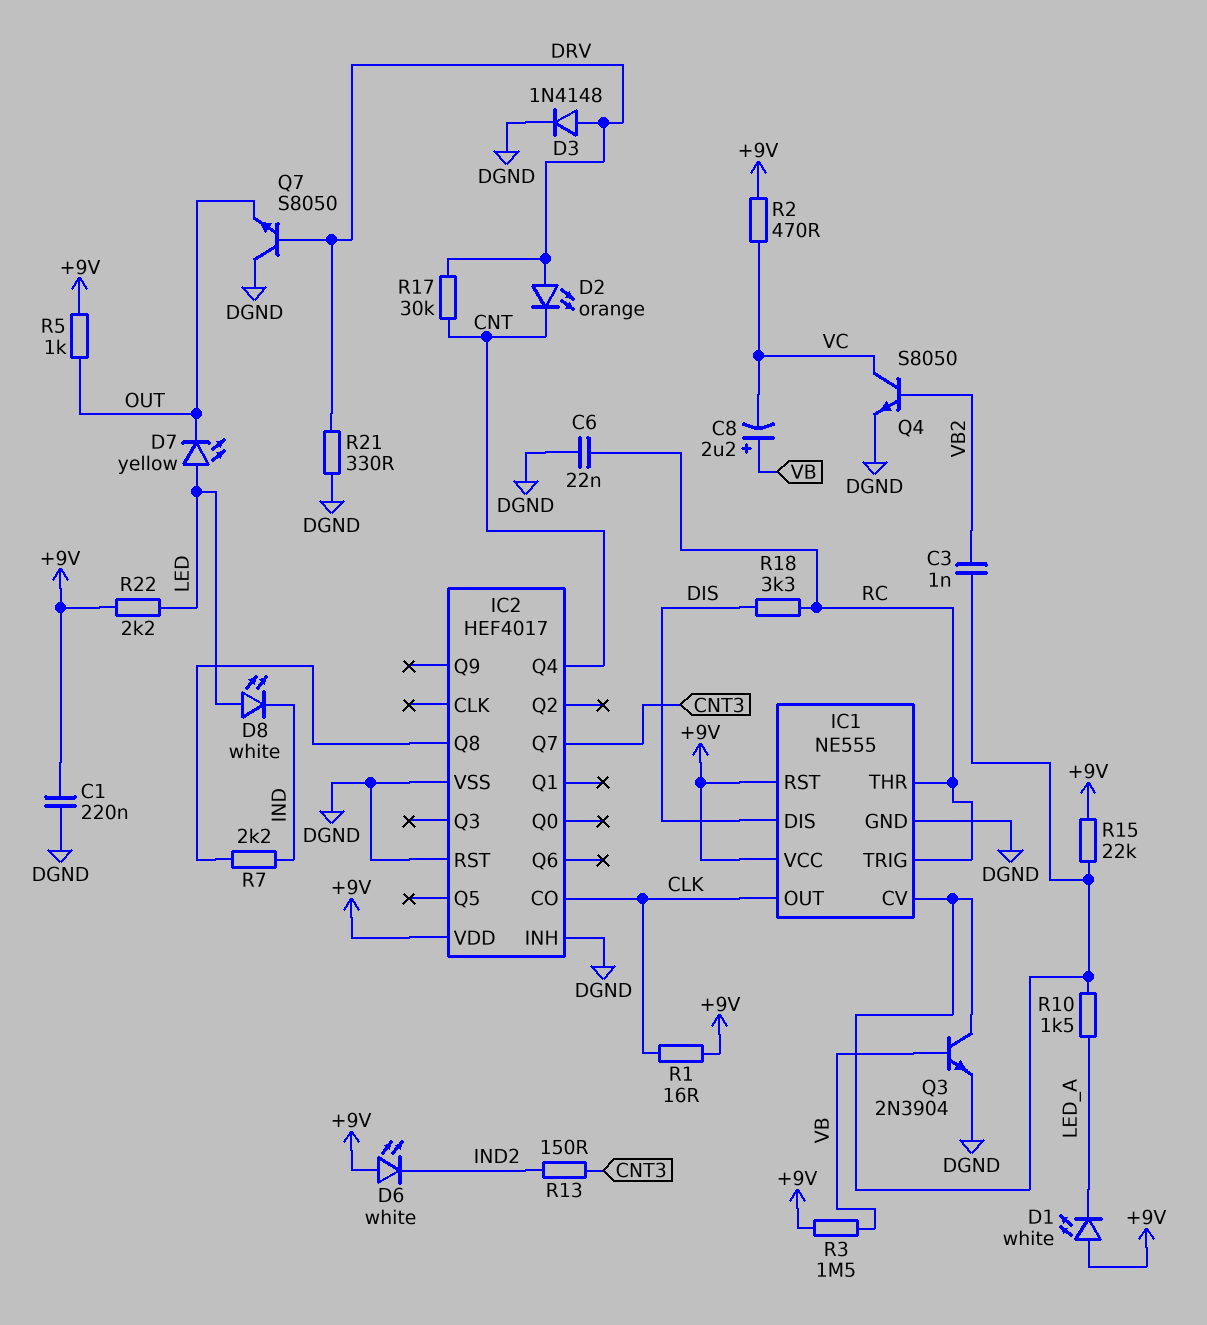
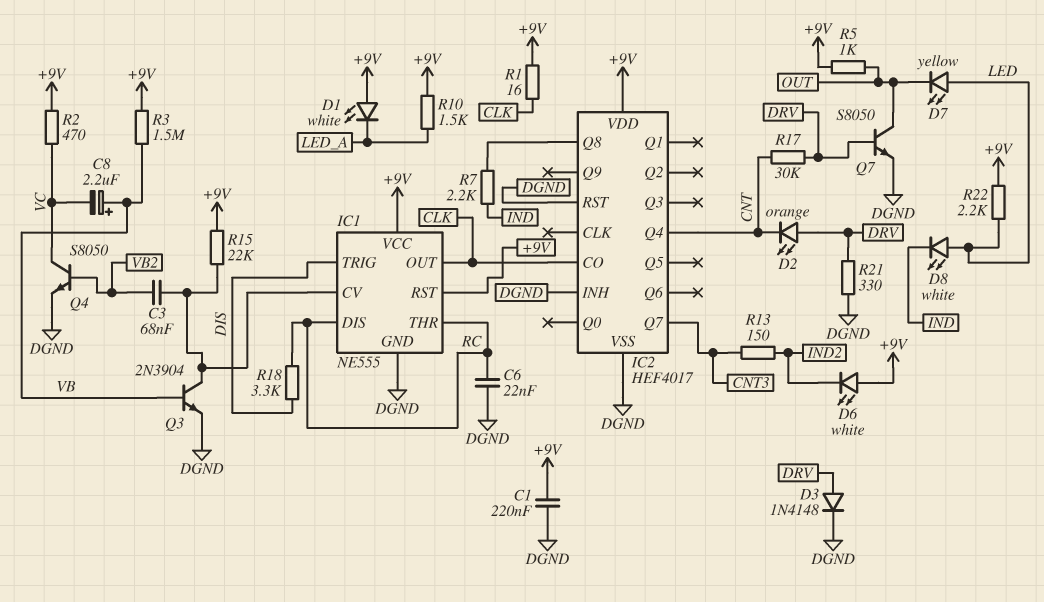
C3: 1nF (IC1/CV, VB2) -> 68nF (IC1/CV, VB2)
IC1 pin DIS: DIS -> RC
IC1 pin TRIG: RC -> DIS
Q7: NPN S8050 (B DRV, C DGND, E OUT) -> NPN S8050 (B DRV, C OUT, E DGND)
R10: 1.5k (IC1/CV, LED_A) -> 1.5k (+9V, LED_A)

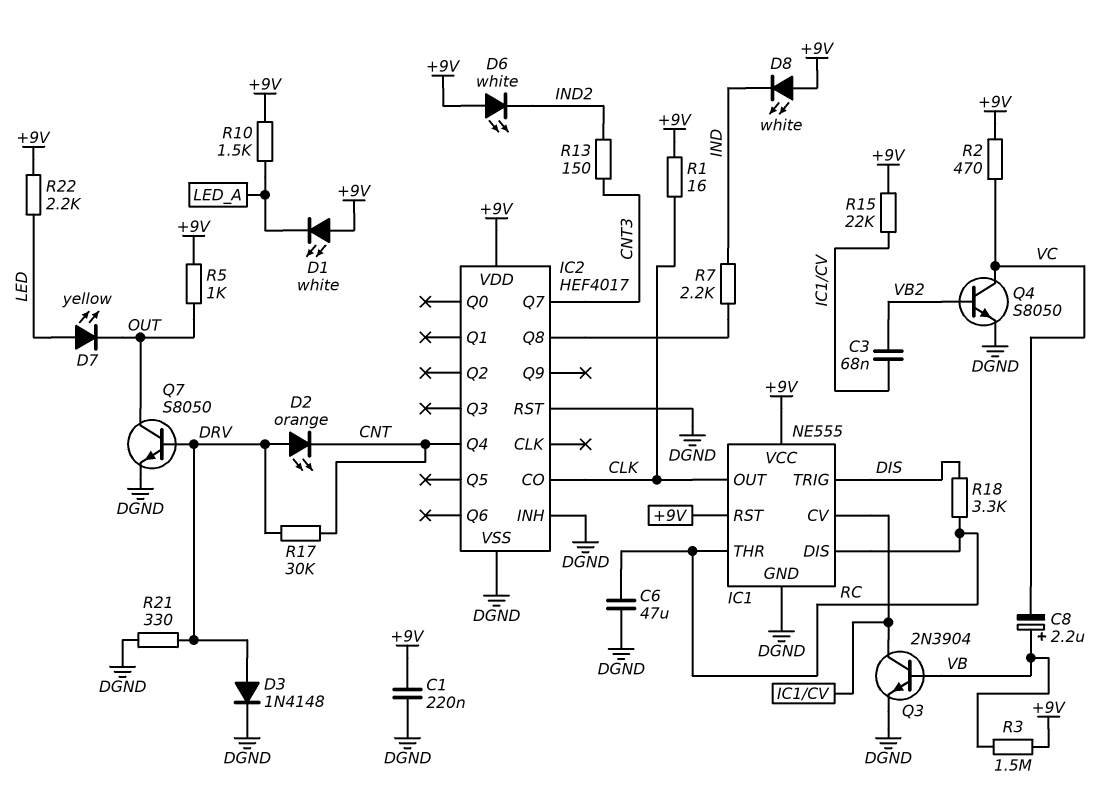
C6: 22nF (DGND, RC) -> 47uF (DGND, RC)
D8: LED white (A LED, K IND) -> LED white (A +9V, K IND)

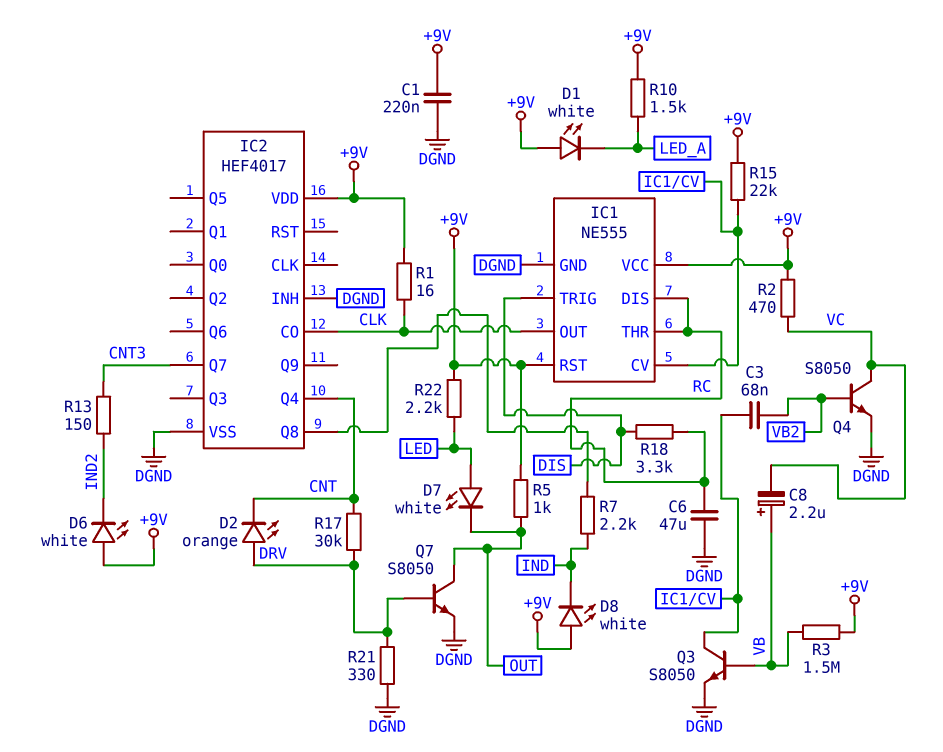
D3: diode 1N4148 (A DRV, K DGND) -> none
D7: LED yellow (A LED, K OUT) -> LED white (A LED, K OUT)
IC2 pin RST: DGND -> none
Q3: NPN 2N3904 (B VB, C IC1/CV, E DGND) -> NPN S8050 (B VB, C IC1/CV, E DGND)

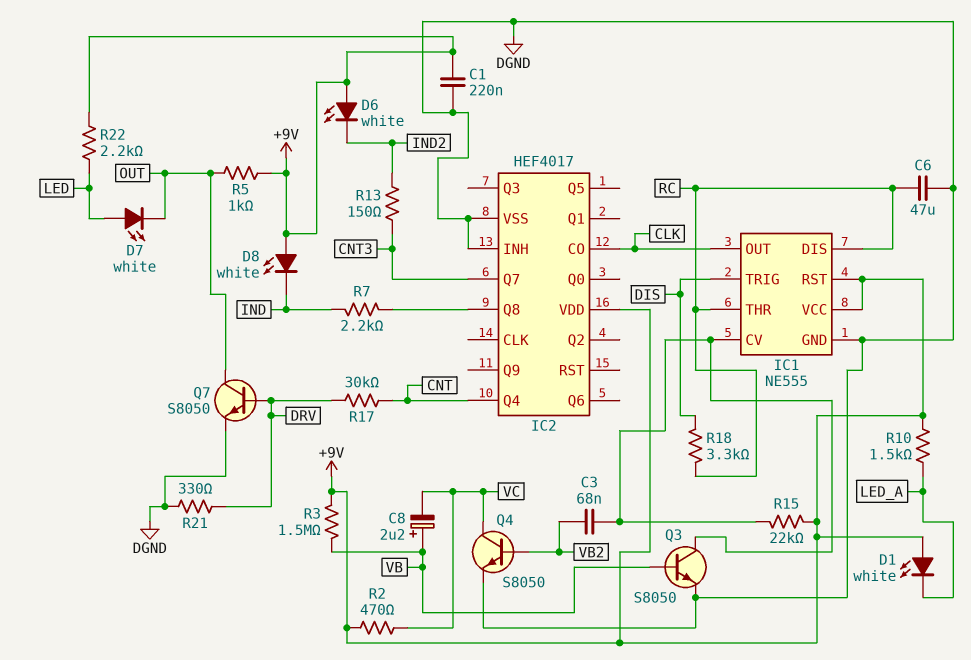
D2: LED orange (A DRV, K CNT) -> none
R1: 16 (+9V, CLK) -> none

